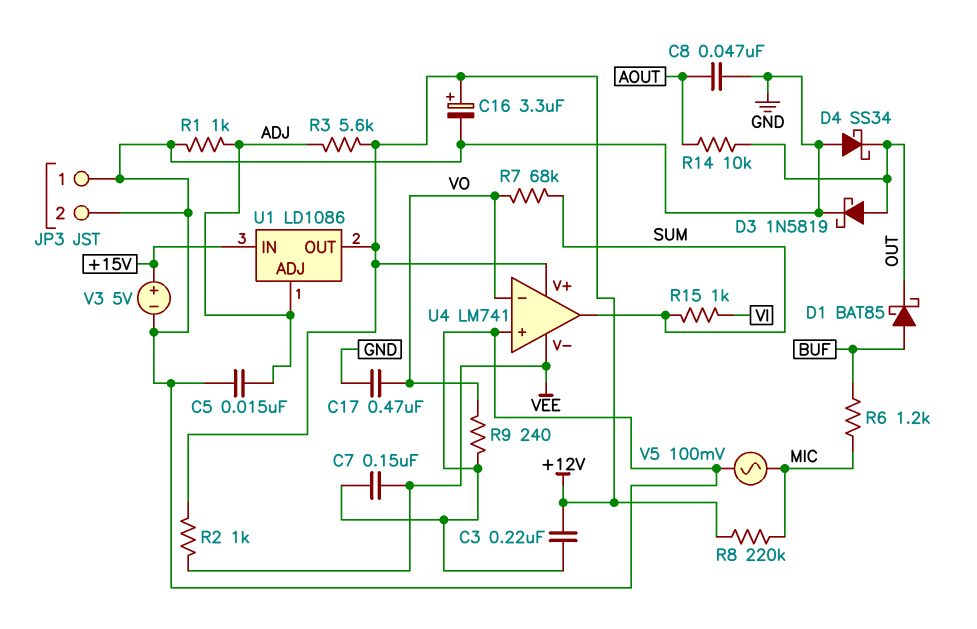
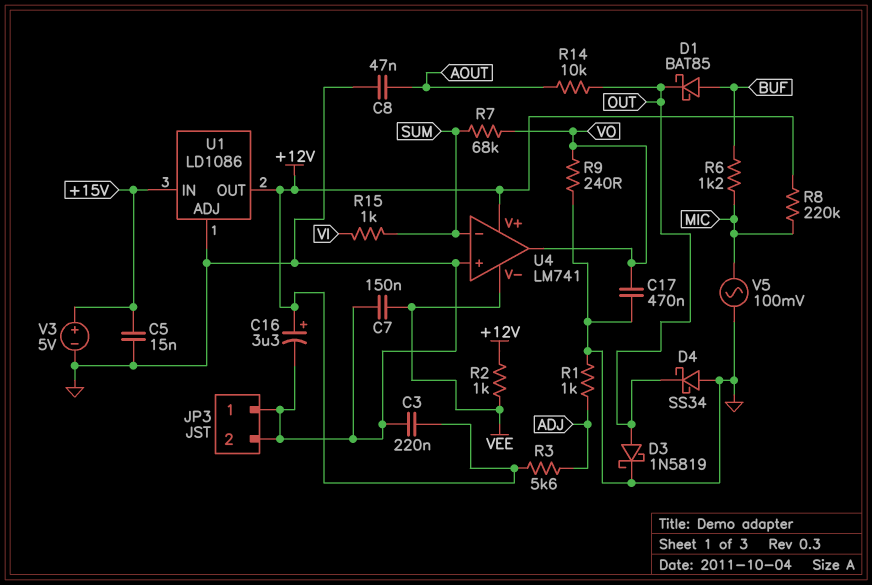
C5: 15nF (ADJ, GND) -> 15nF (+15V, GND)
U1 pin ADJ: ADJ -> GND
U4 pin in-: VO -> SUM
U4 pin out: SUM -> VO

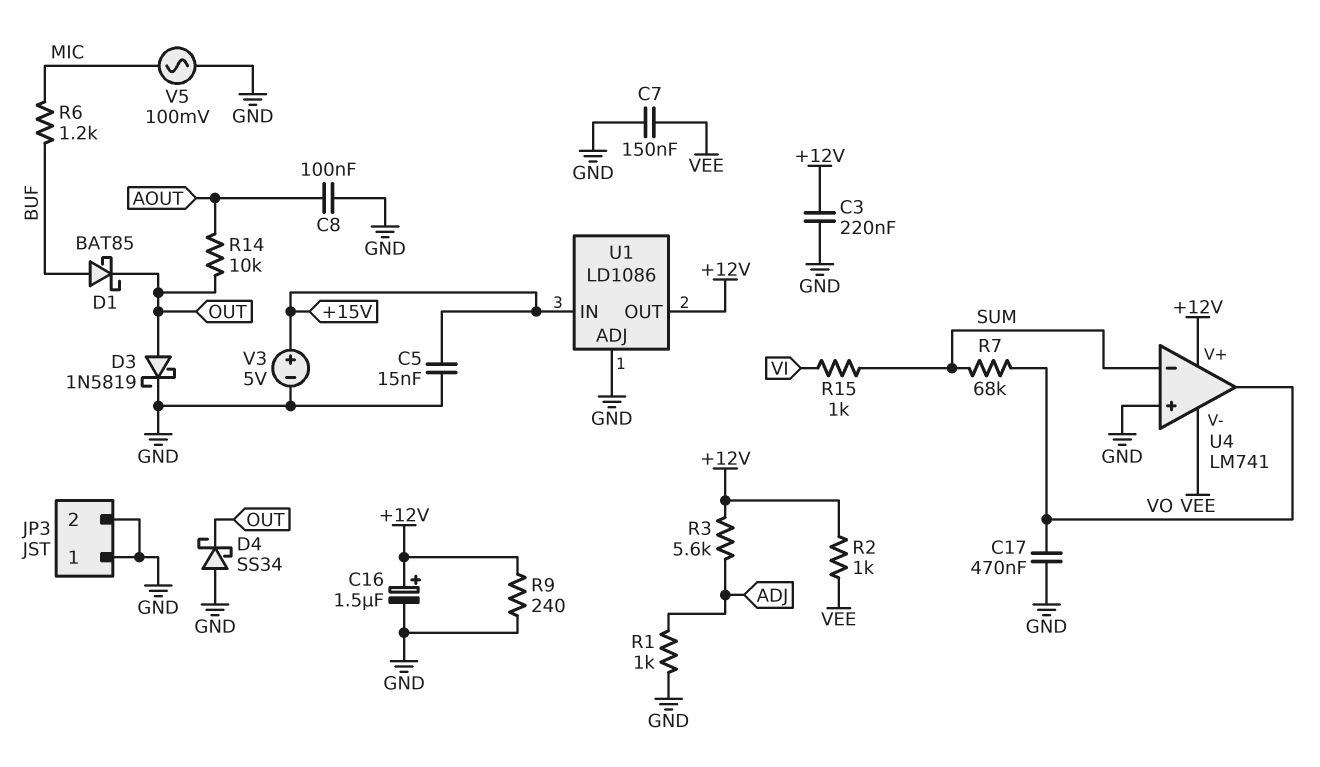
C8: 47nF (AOUT, GND) -> 100nF (AOUT, GND)
C16: 3.3uF (plus +12V, minus GND) -> 1.5uF (plus +12V, minus GND)
R8: 220k (+12V, MIC) -> none
R9: 240 (GND, VO) -> 240 (+12V, GND)

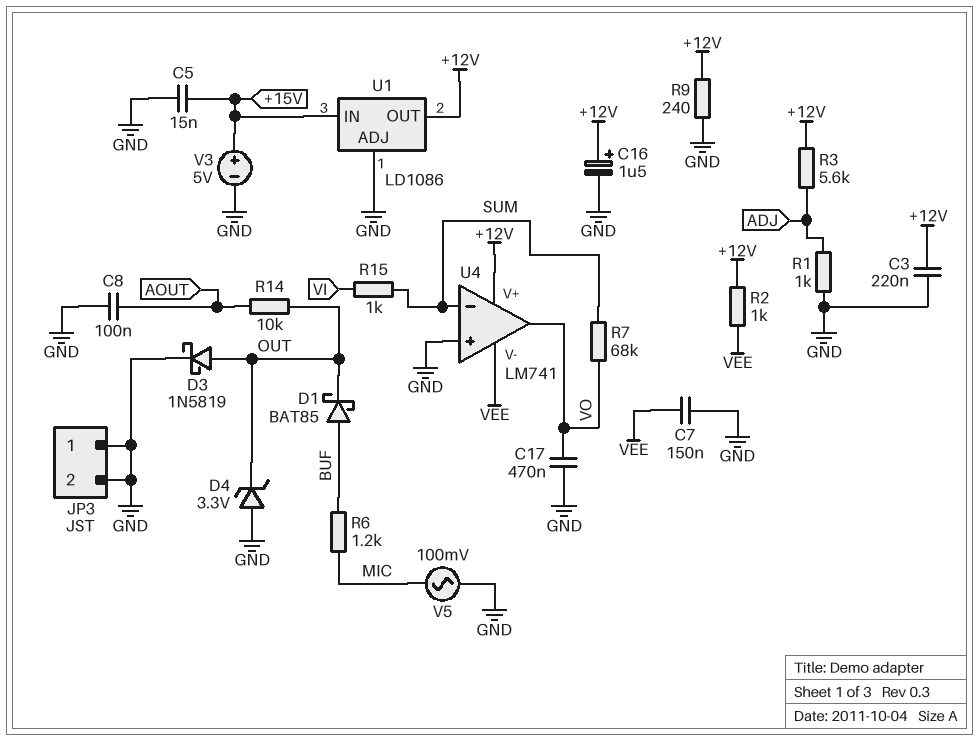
D4: schottky SS34 (A GND, K OUT) -> zener 3.3V (A GND, K OUT)

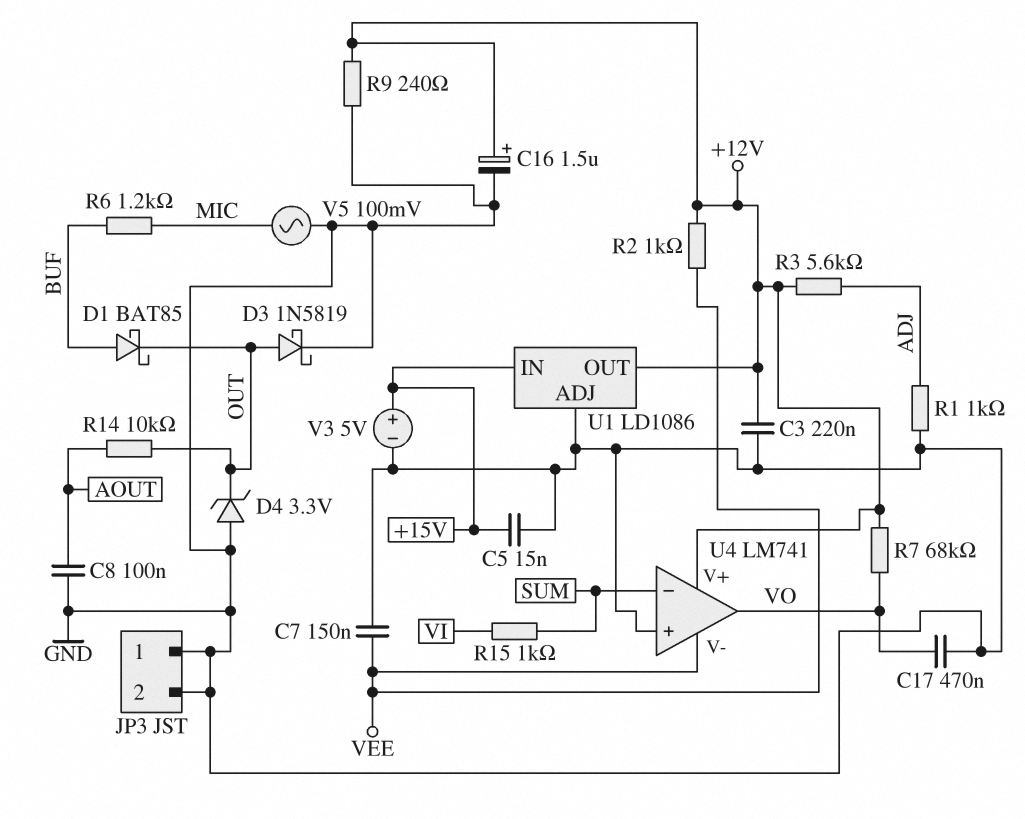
R7: 68k (SUM, VO) -> 68k (+12V, VO)

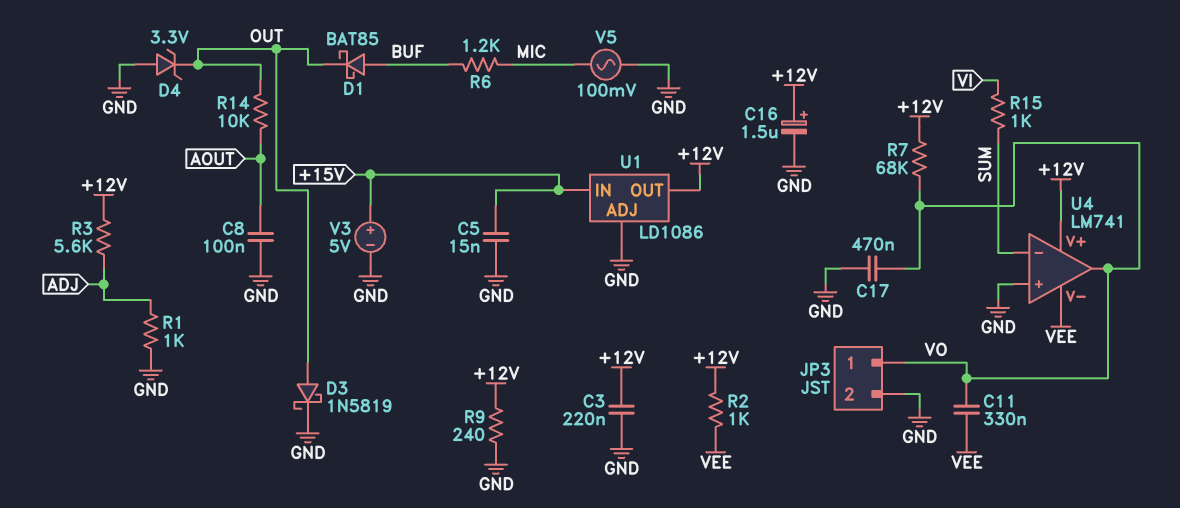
C7: 150nF (GND, VEE) -> none
C11: none -> 330nF (VEE, VO)
JP3 pin 1: GND -> VO

